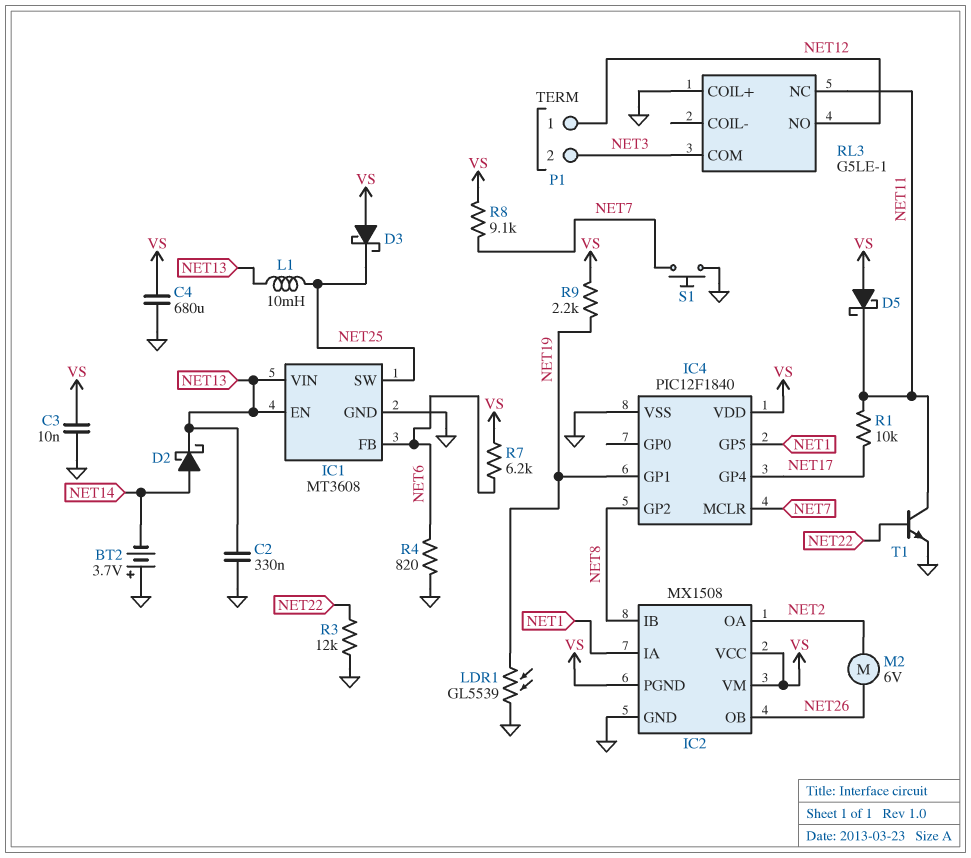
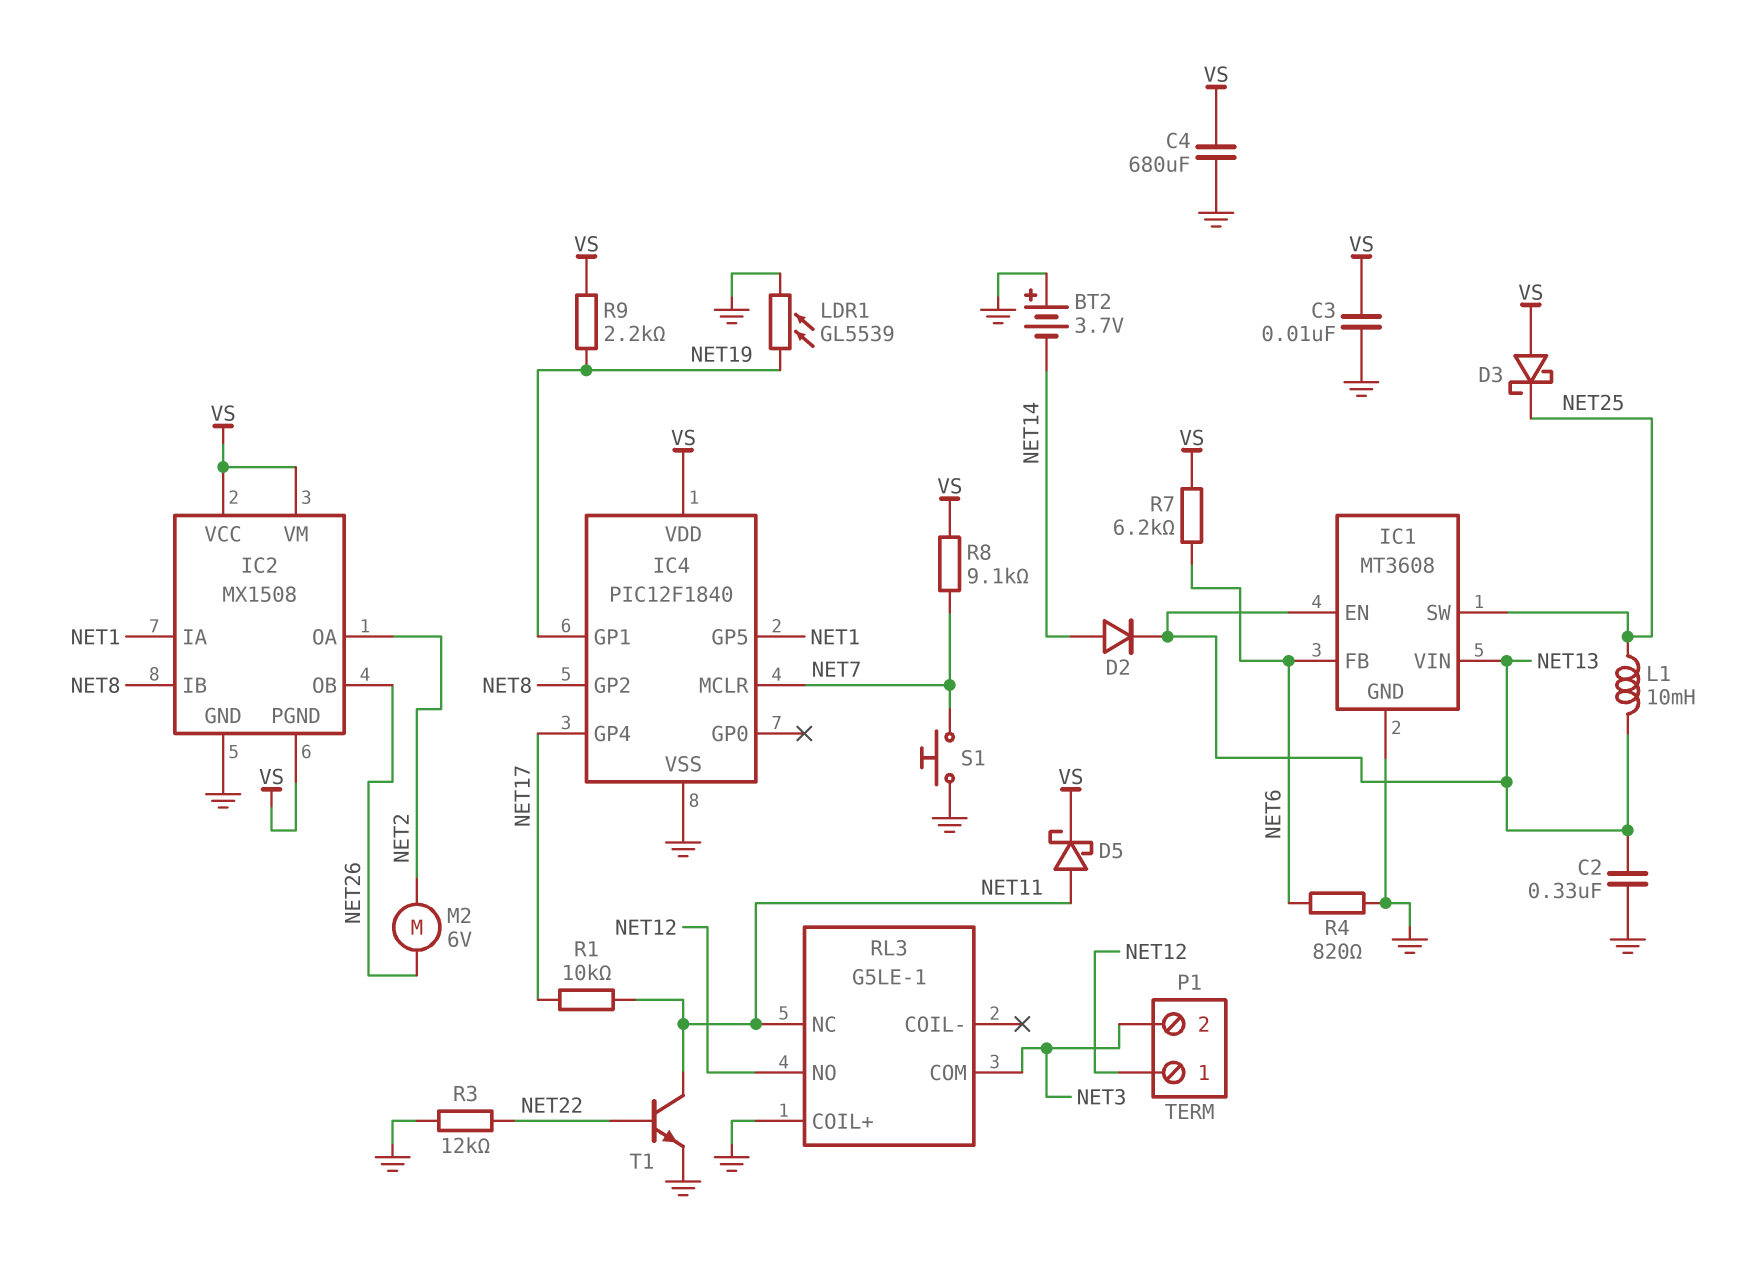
D2: schottky (A NET14, K NET13) -> diode (A NET14, K NET13)
D5: schottky (A VS, K NET11) -> schottky (A NET11, K VS)

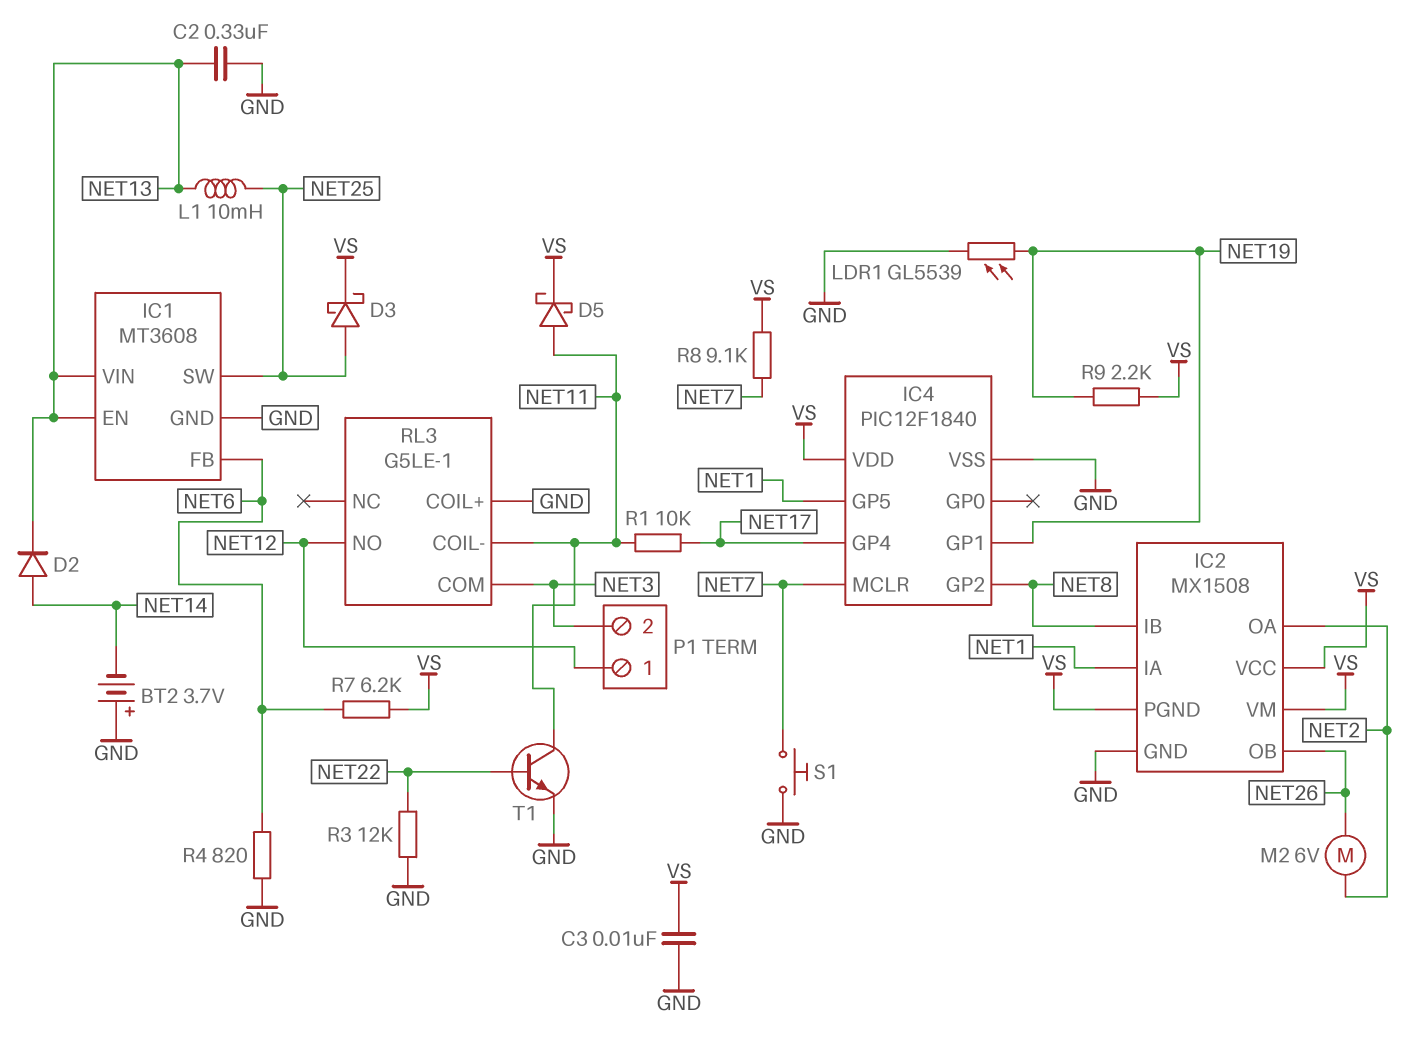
C4: 680uF (GND, VS) -> none
D3: schottky (A VS, K NET25) -> schottky (A NET25, K VS)
RL3 pin COIL-: none -> NET11
RL3 pin NC: NET11 -> none

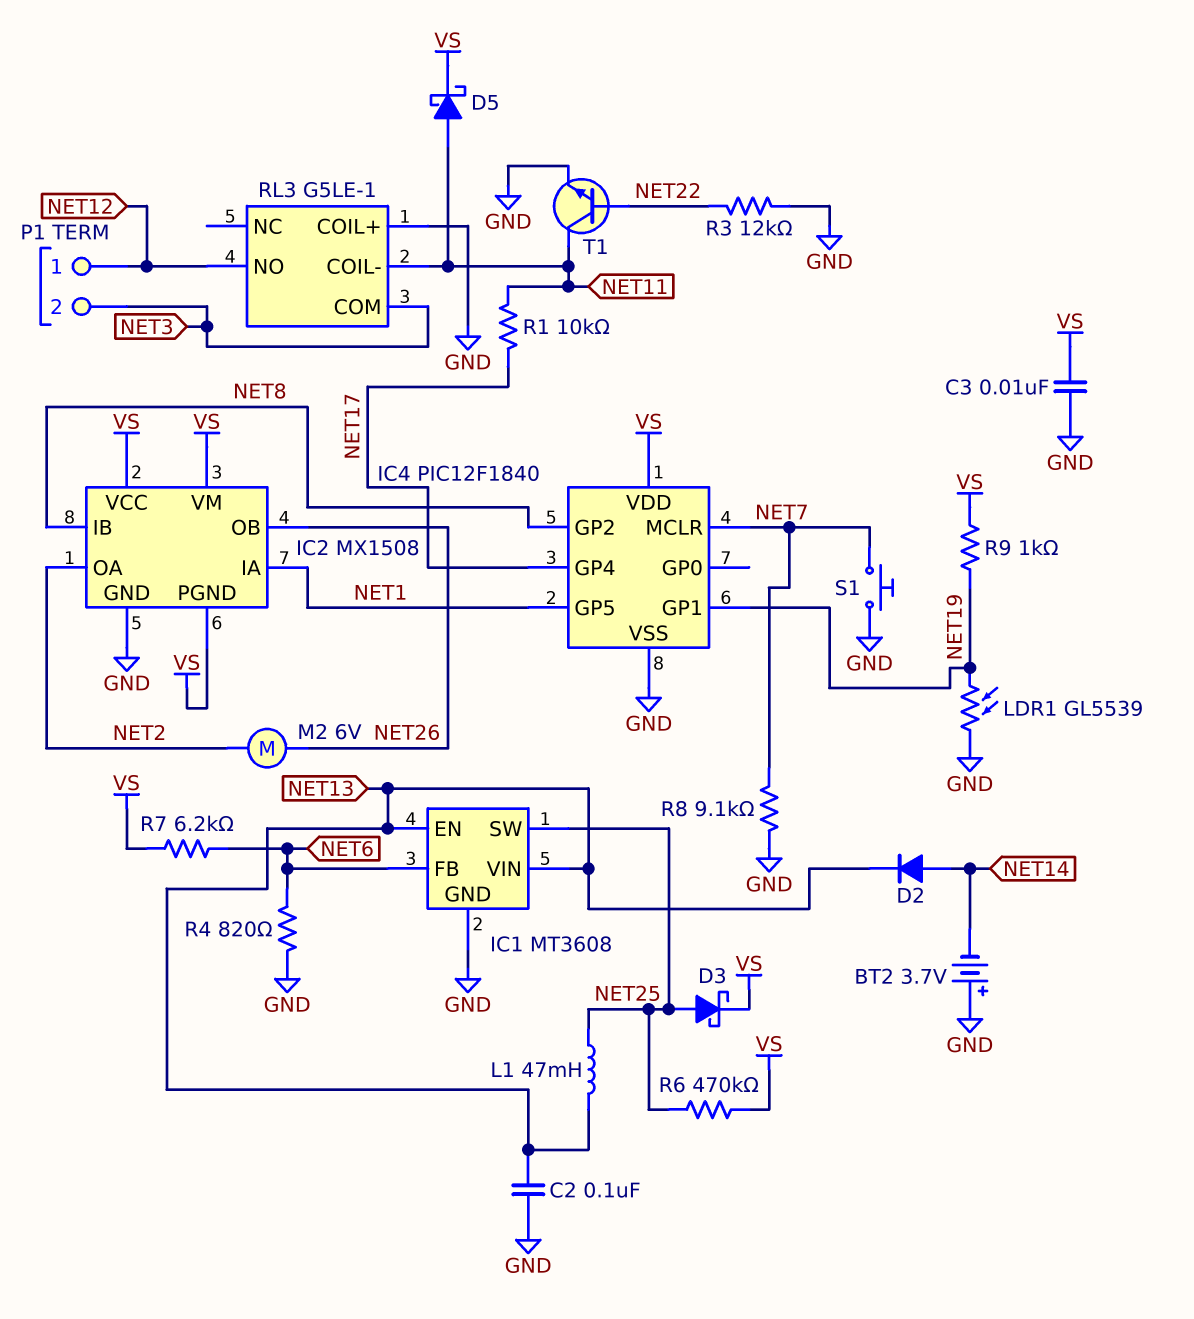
C2: 330nF (GND, NET13) -> 100nF (GND, NET13)
L1: 10mH (NET13, NET25) -> 47mH (NET13, NET25)
R6: none -> 470k (NET25, VS)
R8: 9.1k (NET7, VS) -> 9.1k (GND, NET7)
R9: 2.2k (NET19, VS) -> 1k (NET19, VS)

